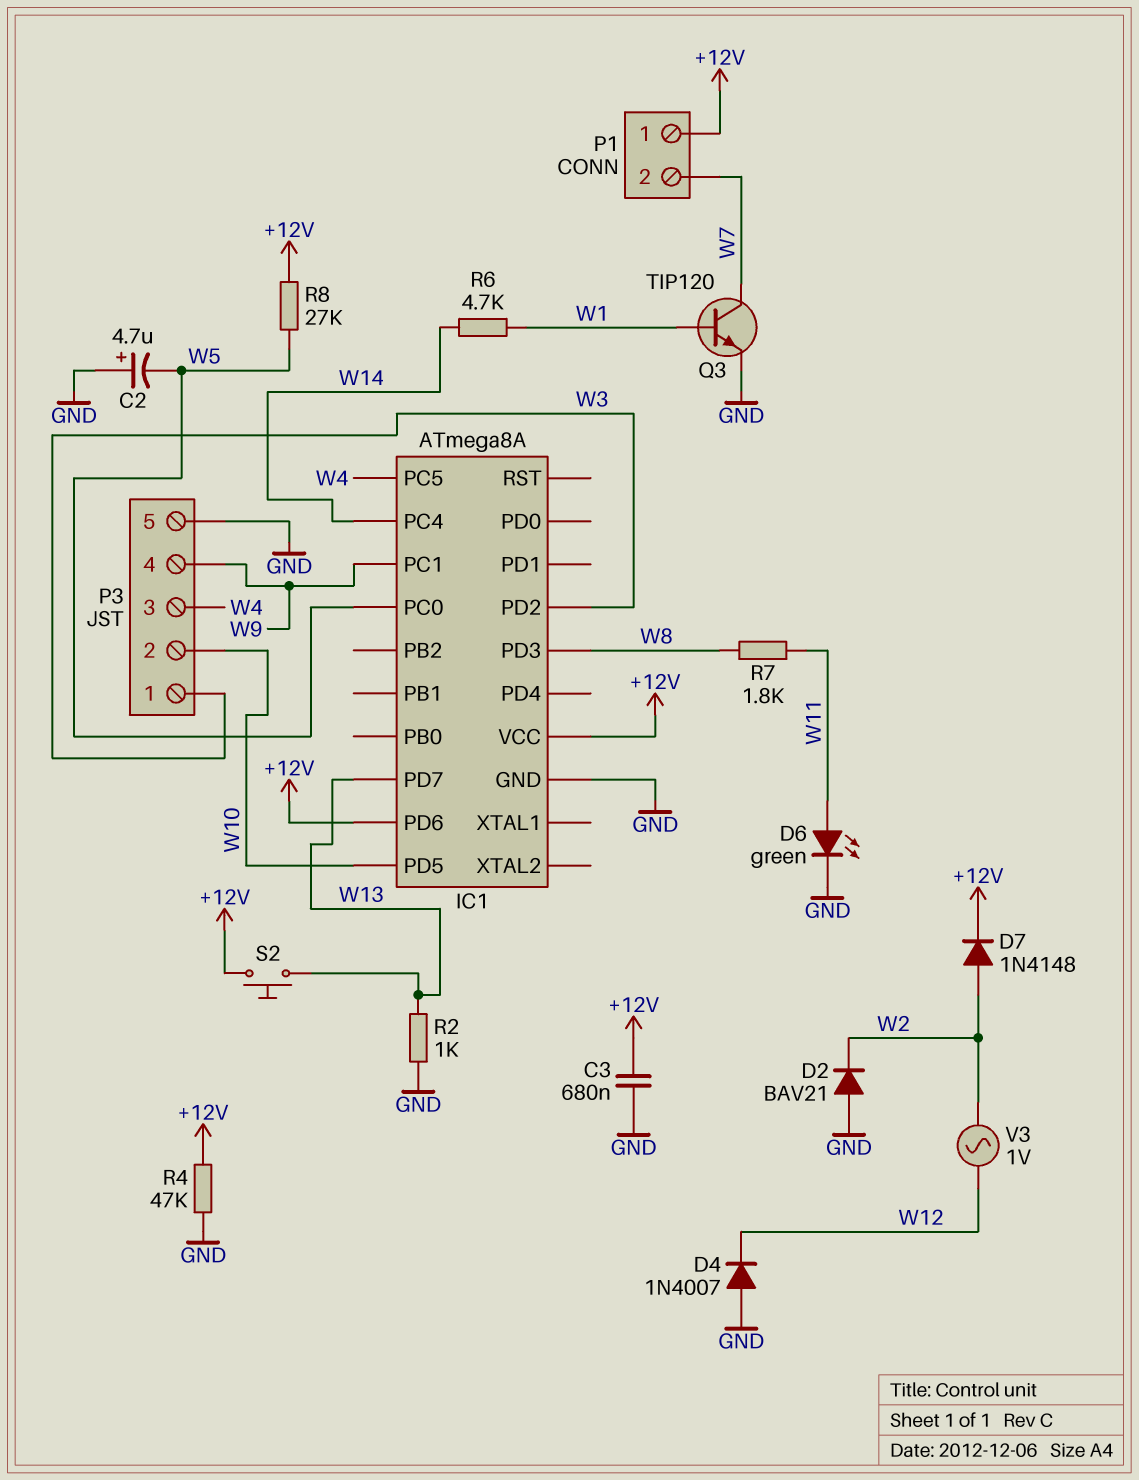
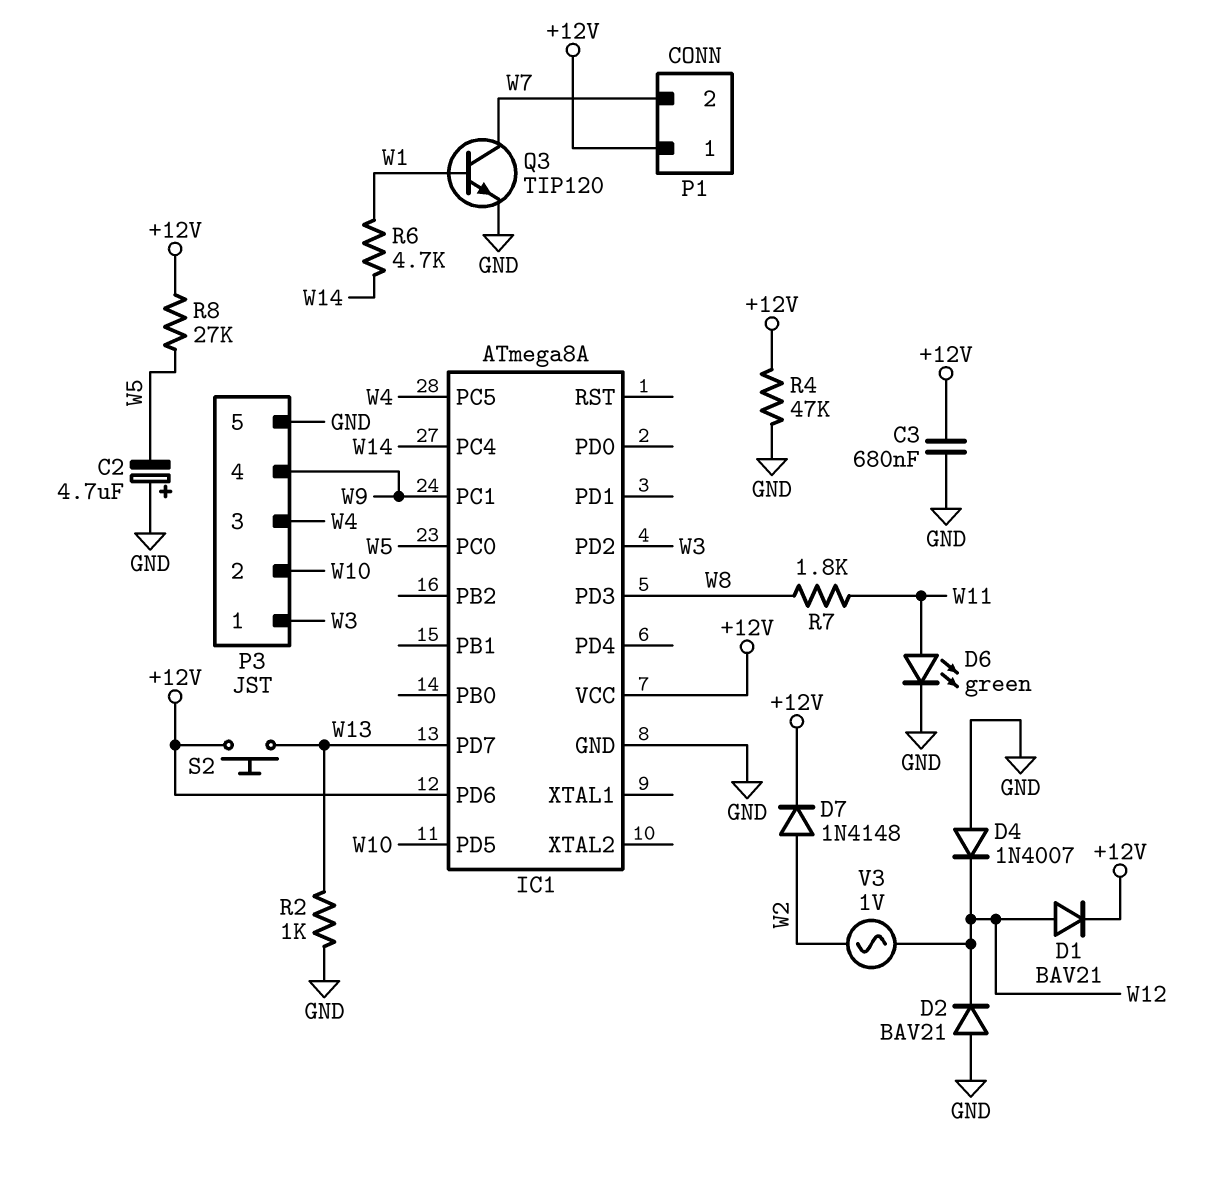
D1: none -> diode BAV21 (A W12, K +12V)
D2: diode BAV21 (A GND, K W2) -> diode BAV21 (A GND, K W12)

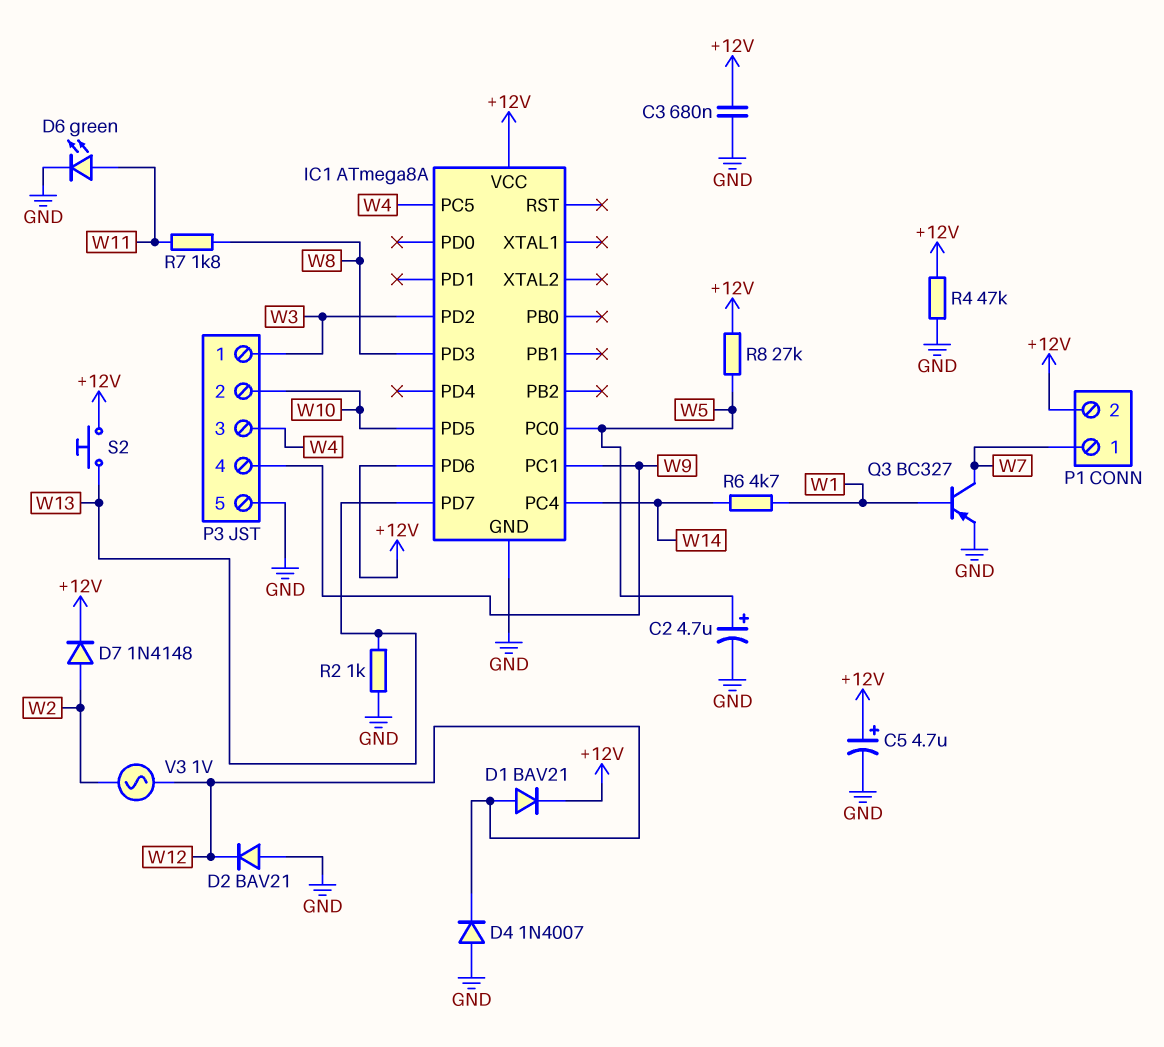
C2: 4.7uF (plus GND, minus W5) -> 4.7uF (plus W5, minus GND)
C5: none -> 4.7uF (plus +12V, minus GND)
P1 pin 1: +12V -> W7
P1 pin 2: W7 -> +12V
Q3: NPN TIP120 (B W1, C W7, E GND) -> PNP BC327 (B W1, C W7, E GND)

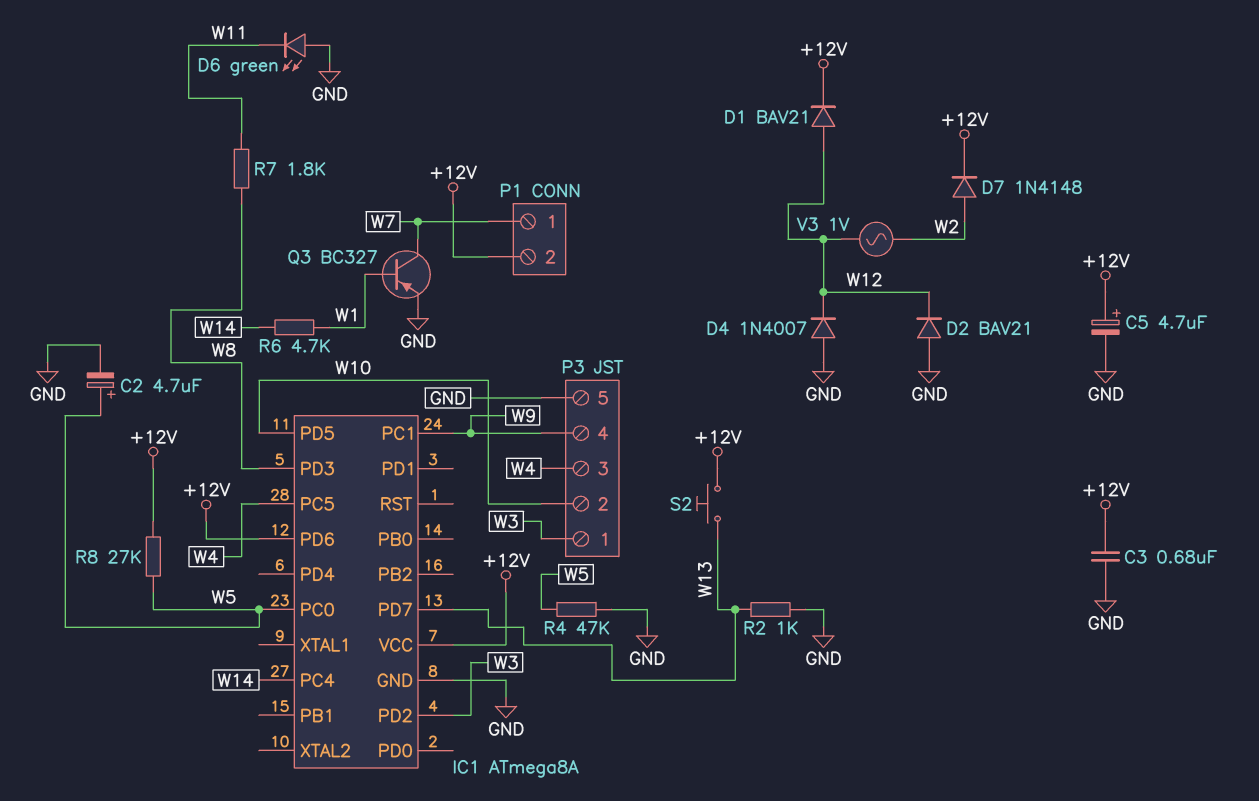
D6: LED green (A W11, K GND) -> LED green (A GND, K W11)
R4: 47k (+12V, GND) -> 47k (GND, W5)

